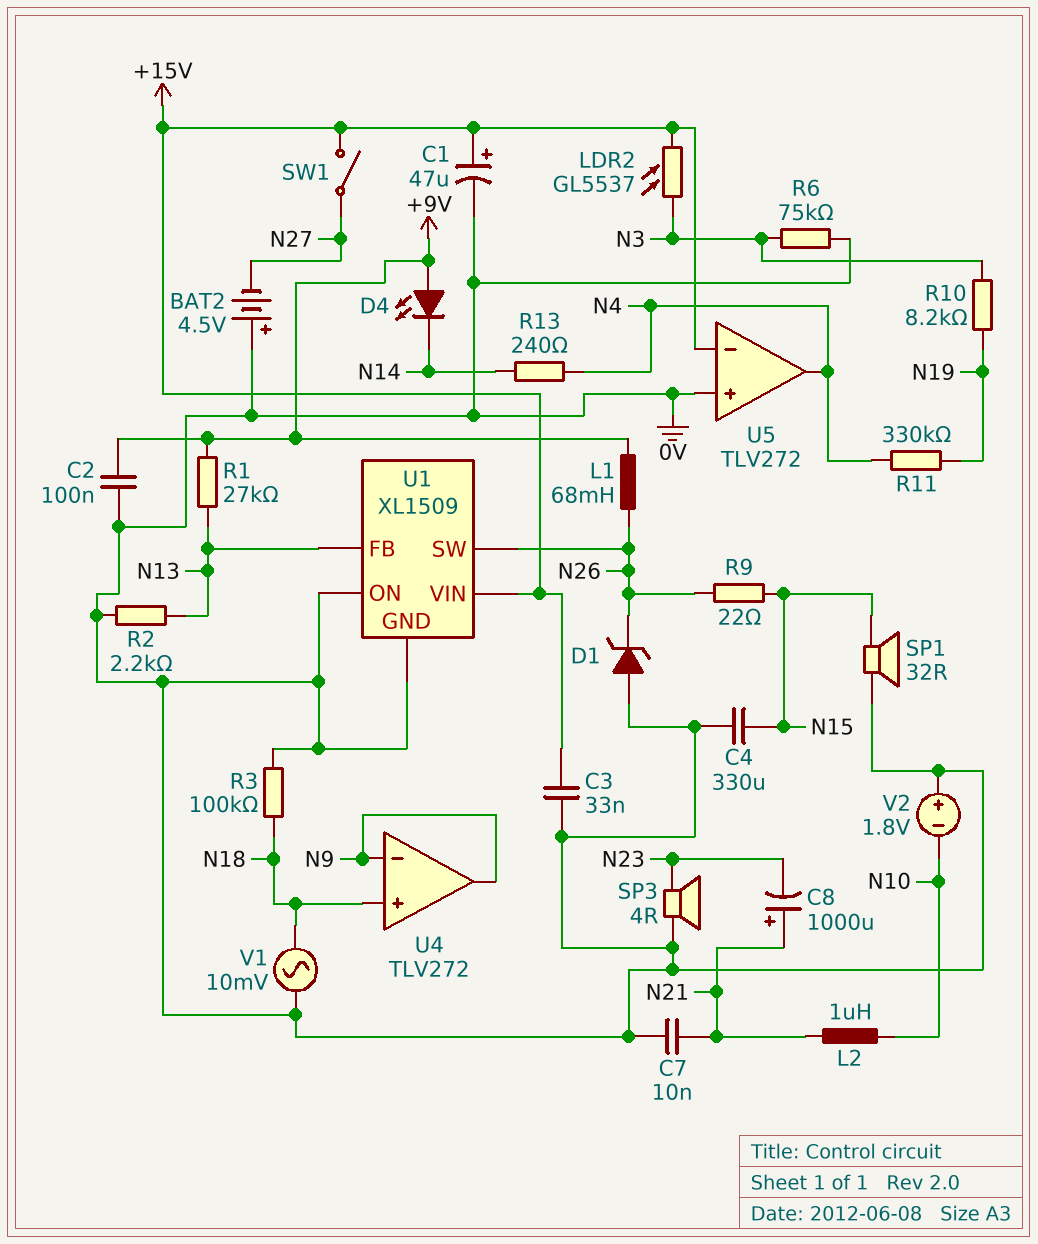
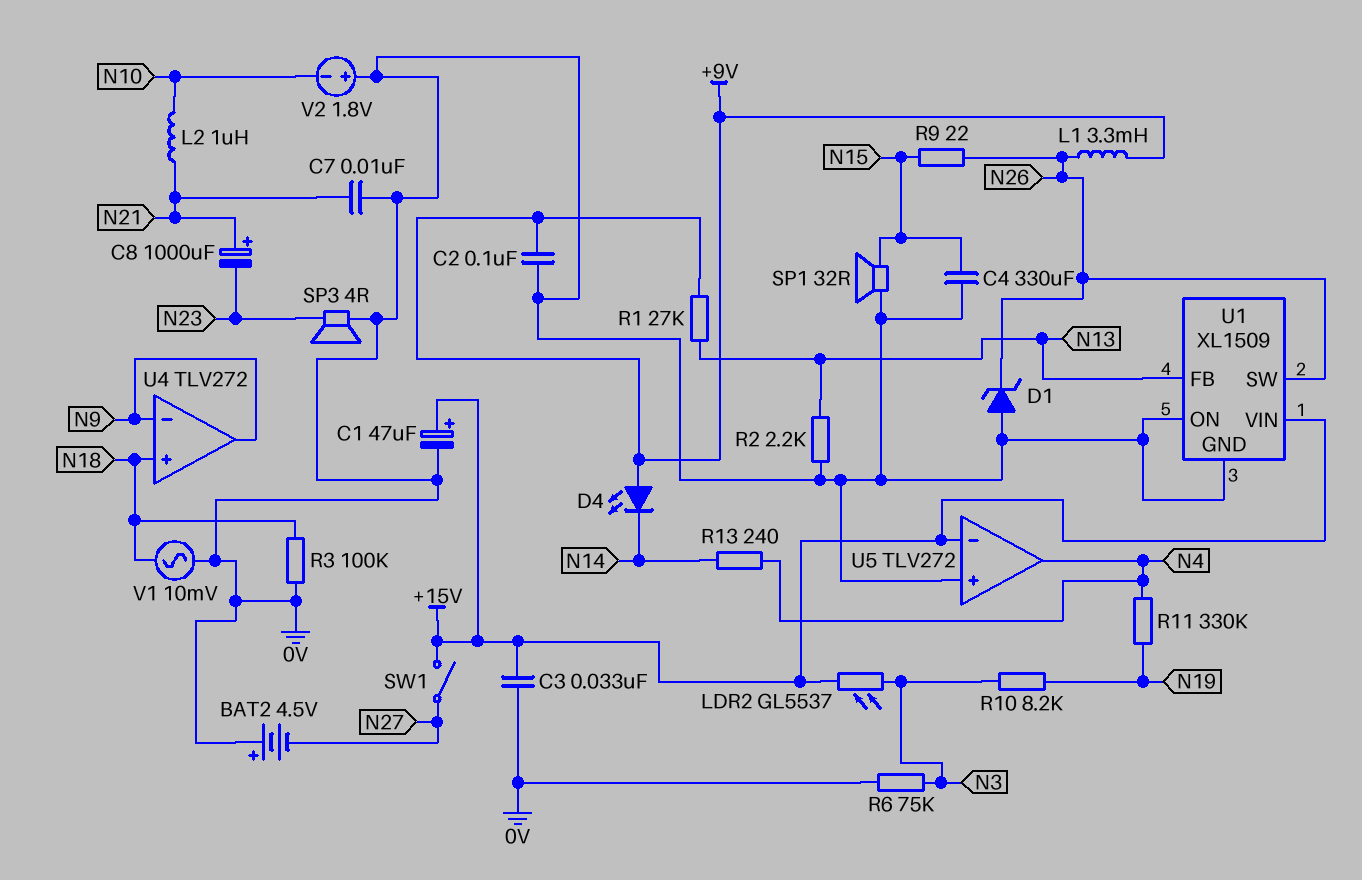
L1: 68mH (+9V, N26) -> 3.3mH (+9V, N26)

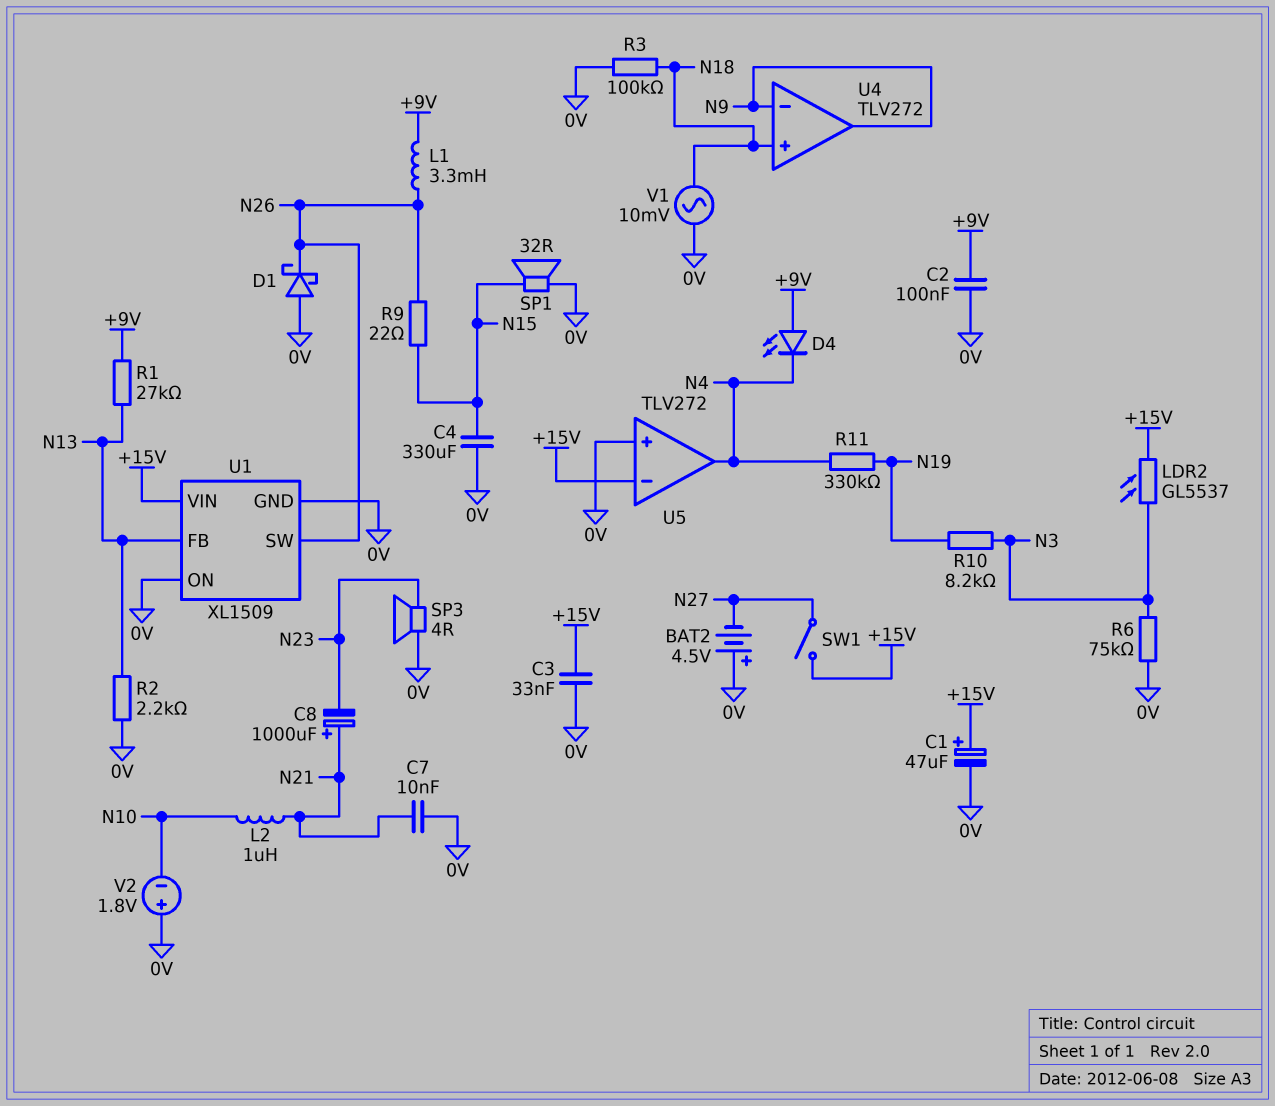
D1: zener (A 0V, K N26) -> schottky (A 0V, K N26)
D4: LED (A +9V, K N14) -> LED (A +9V, K N4)
R13: 240 (N4, N14) -> none

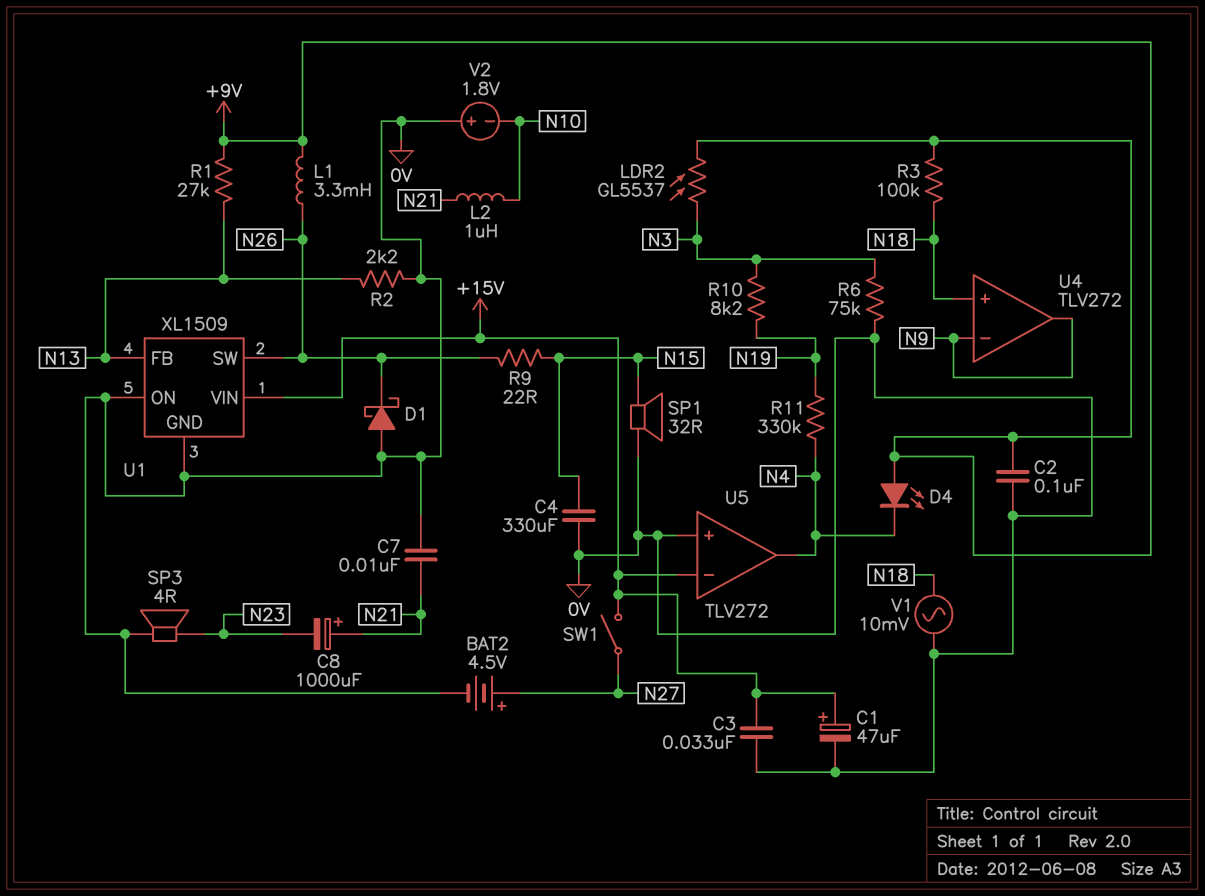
BAT2: 4.5V (plus 0V, minus N27) -> 4.5V (plus N27, minus 0V)
LDR2: GL5537 (+15V, N3) -> GL5537 (+9V, N3)
R3: 100k (0V, N18) -> 100k (+9V, N18)

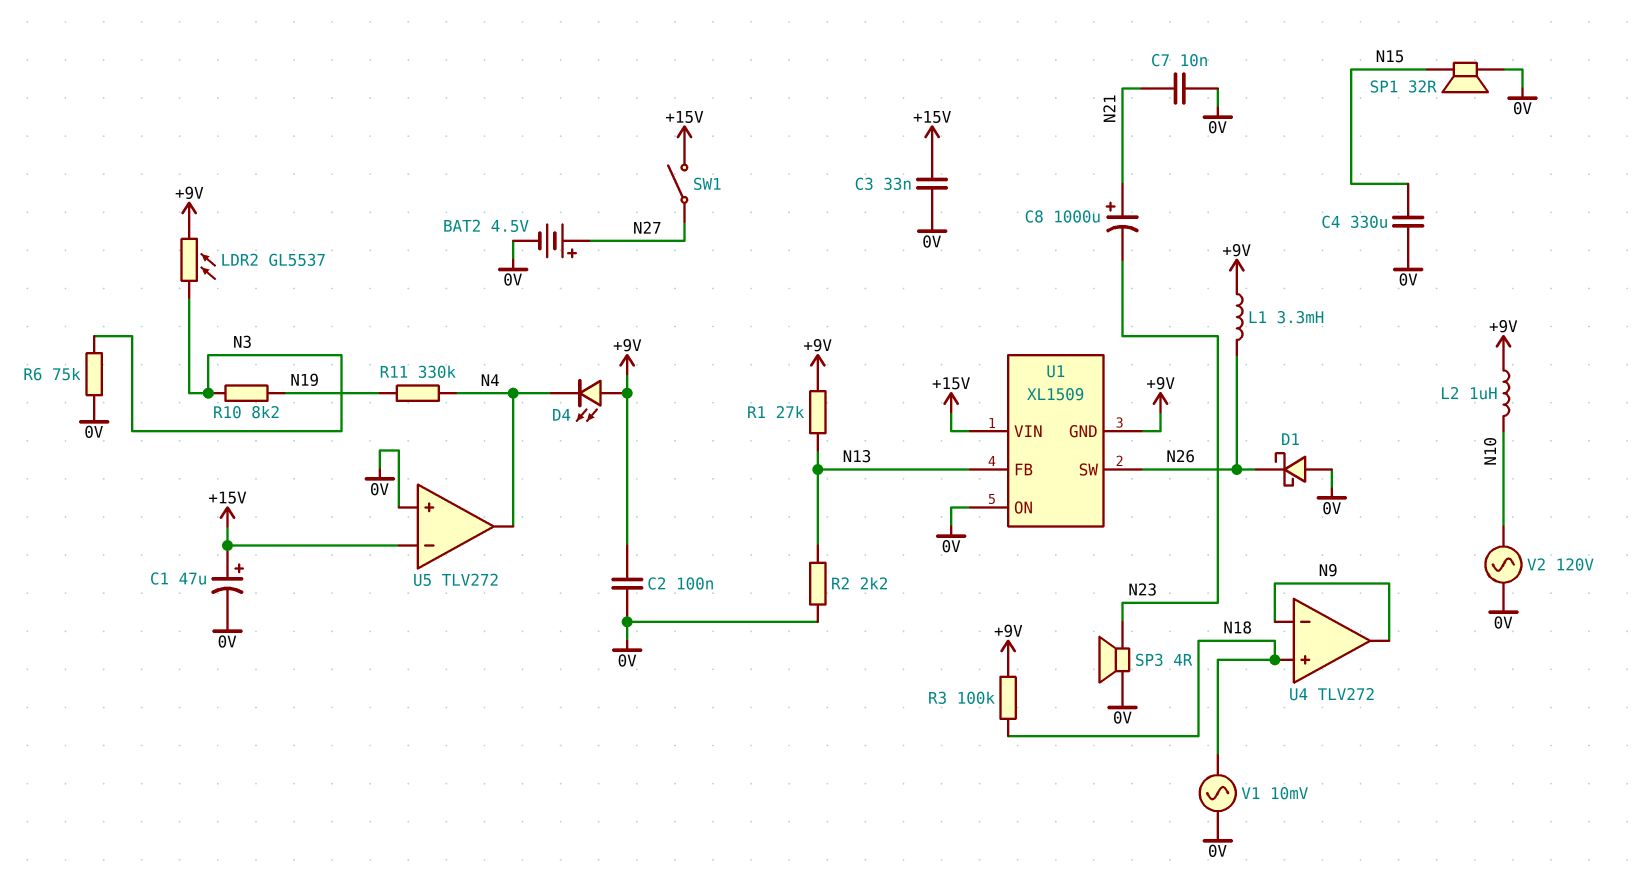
L2: 1uH (N10, N21) -> 1uH (+9V, N10)
R9: 22 (N15, N26) -> none
U1 pin GND: 0V -> +9V
V2: 1.8V (plus 0V, minus N10) -> AC 120V (0V, N10)

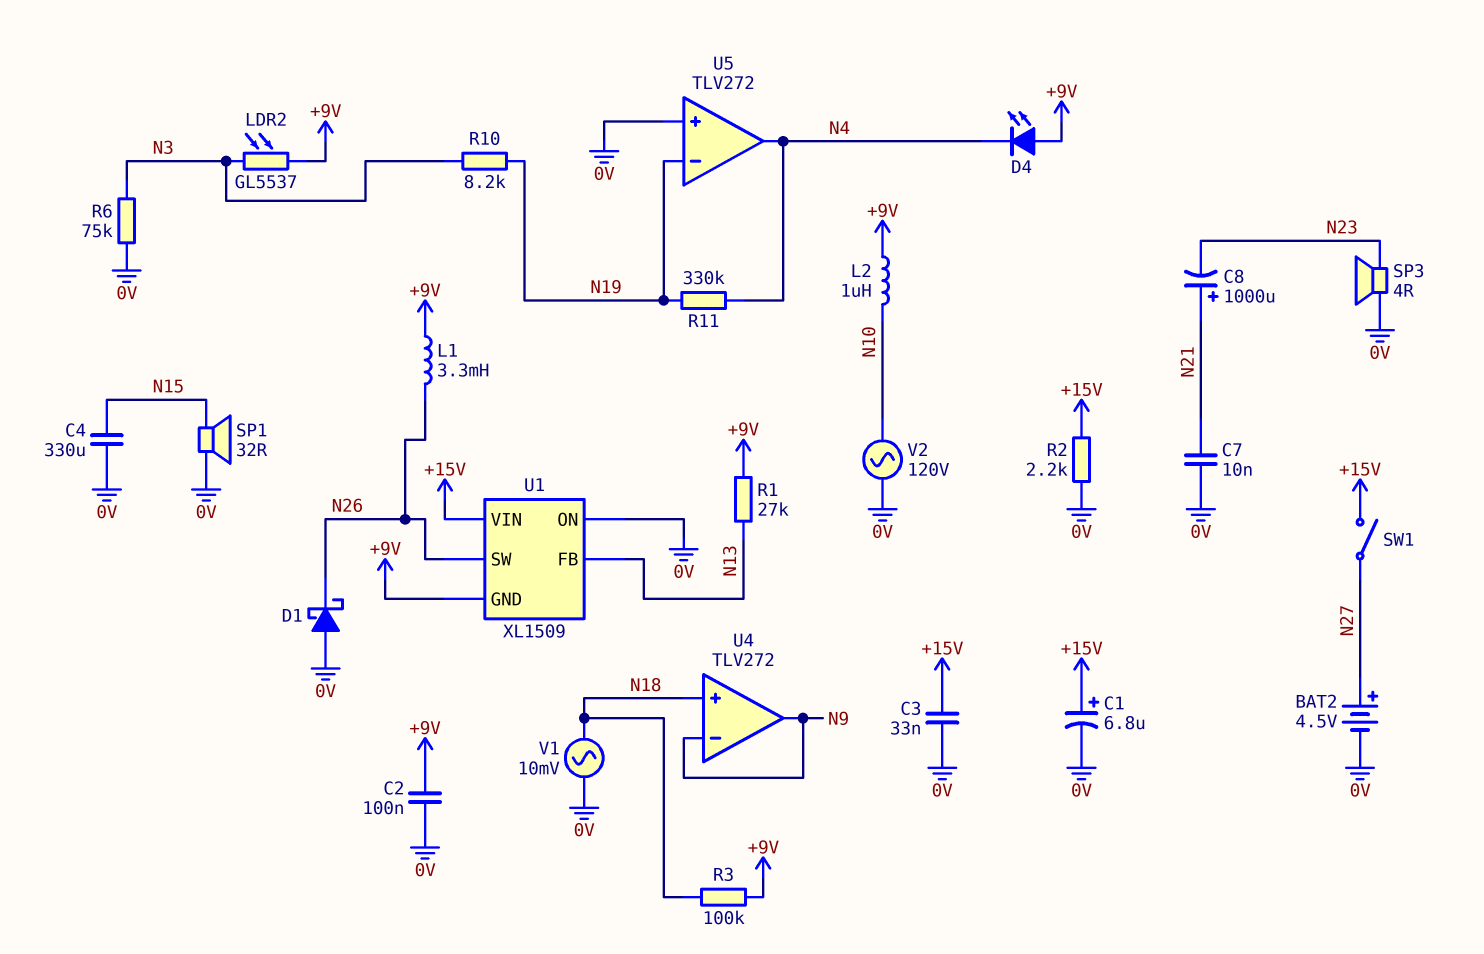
C1: 47uF (plus +15V, minus 0V) -> 6.8uF (plus +15V, minus 0V)
R2: 2.2k (0V, N13) -> 2.2k (+15V, 0V)
U5 pin in-: +15V -> N19

